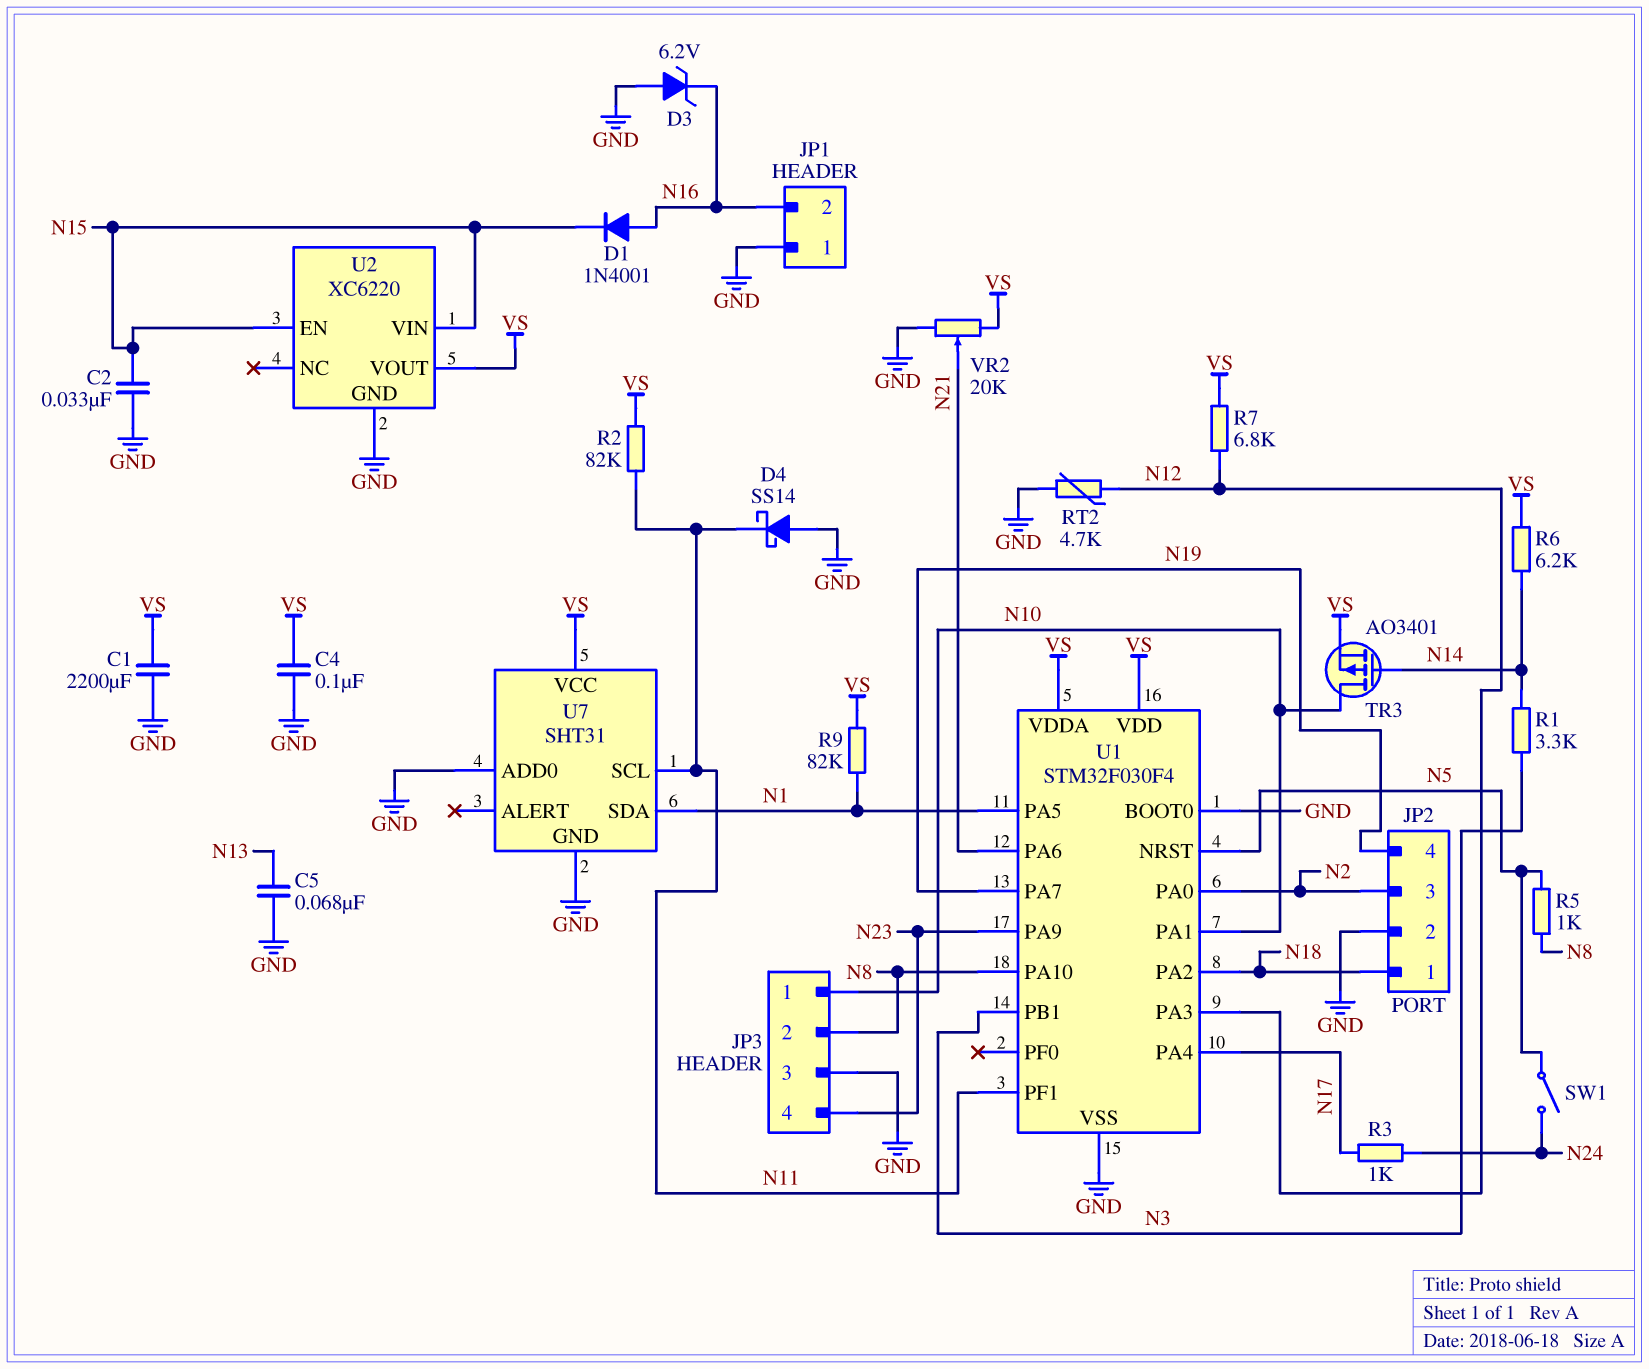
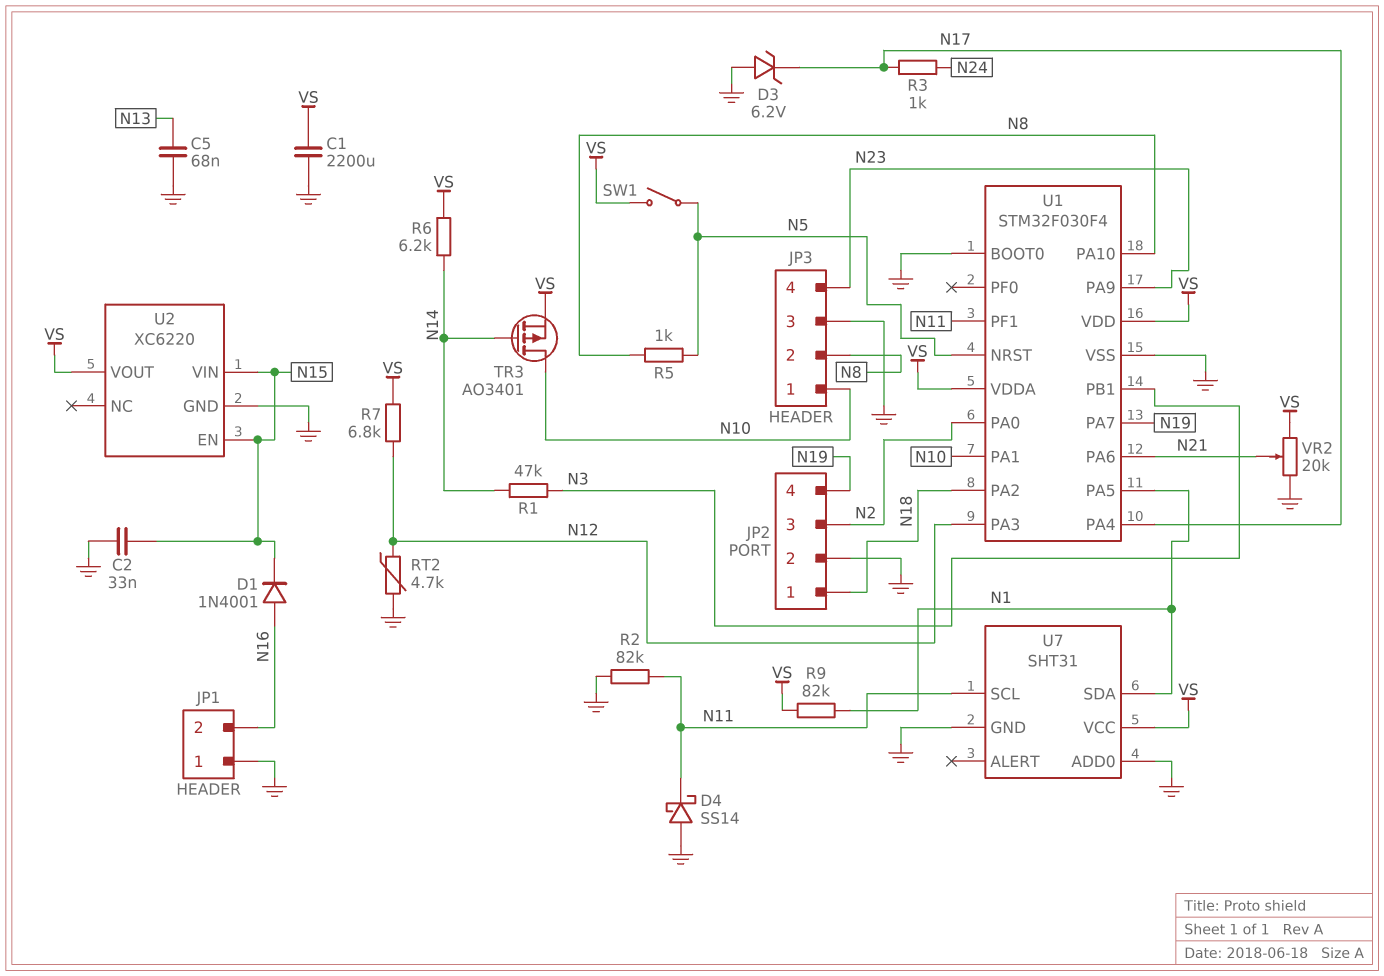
C4: 100nF (GND, VS) -> none
D3: zener 6.2V (A GND, K N16) -> zener 6.2V (A GND, K N17)
R1: 3.3k (N3, N14) -> 47k (N3, N14)
R2: 82k (N11, VS) -> 82k (GND, N11)
SW1: switch (N5, N24) -> switch (N5, VS)

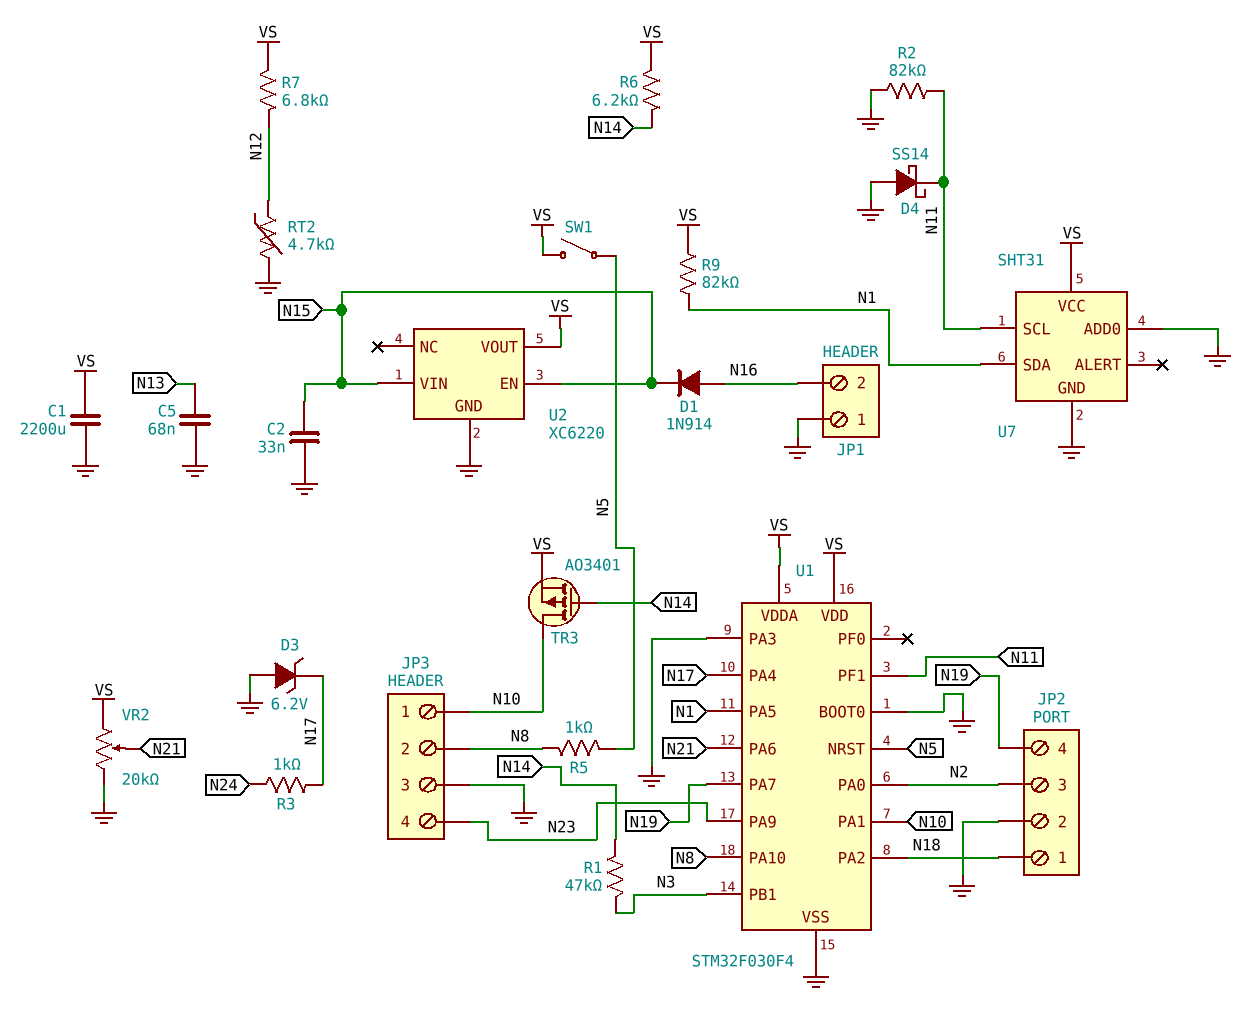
D1: diode 1N4001 (A N16, K N15) -> diode 1N914 (A N16, K N15)
U1 pin PA3: N12 -> GND

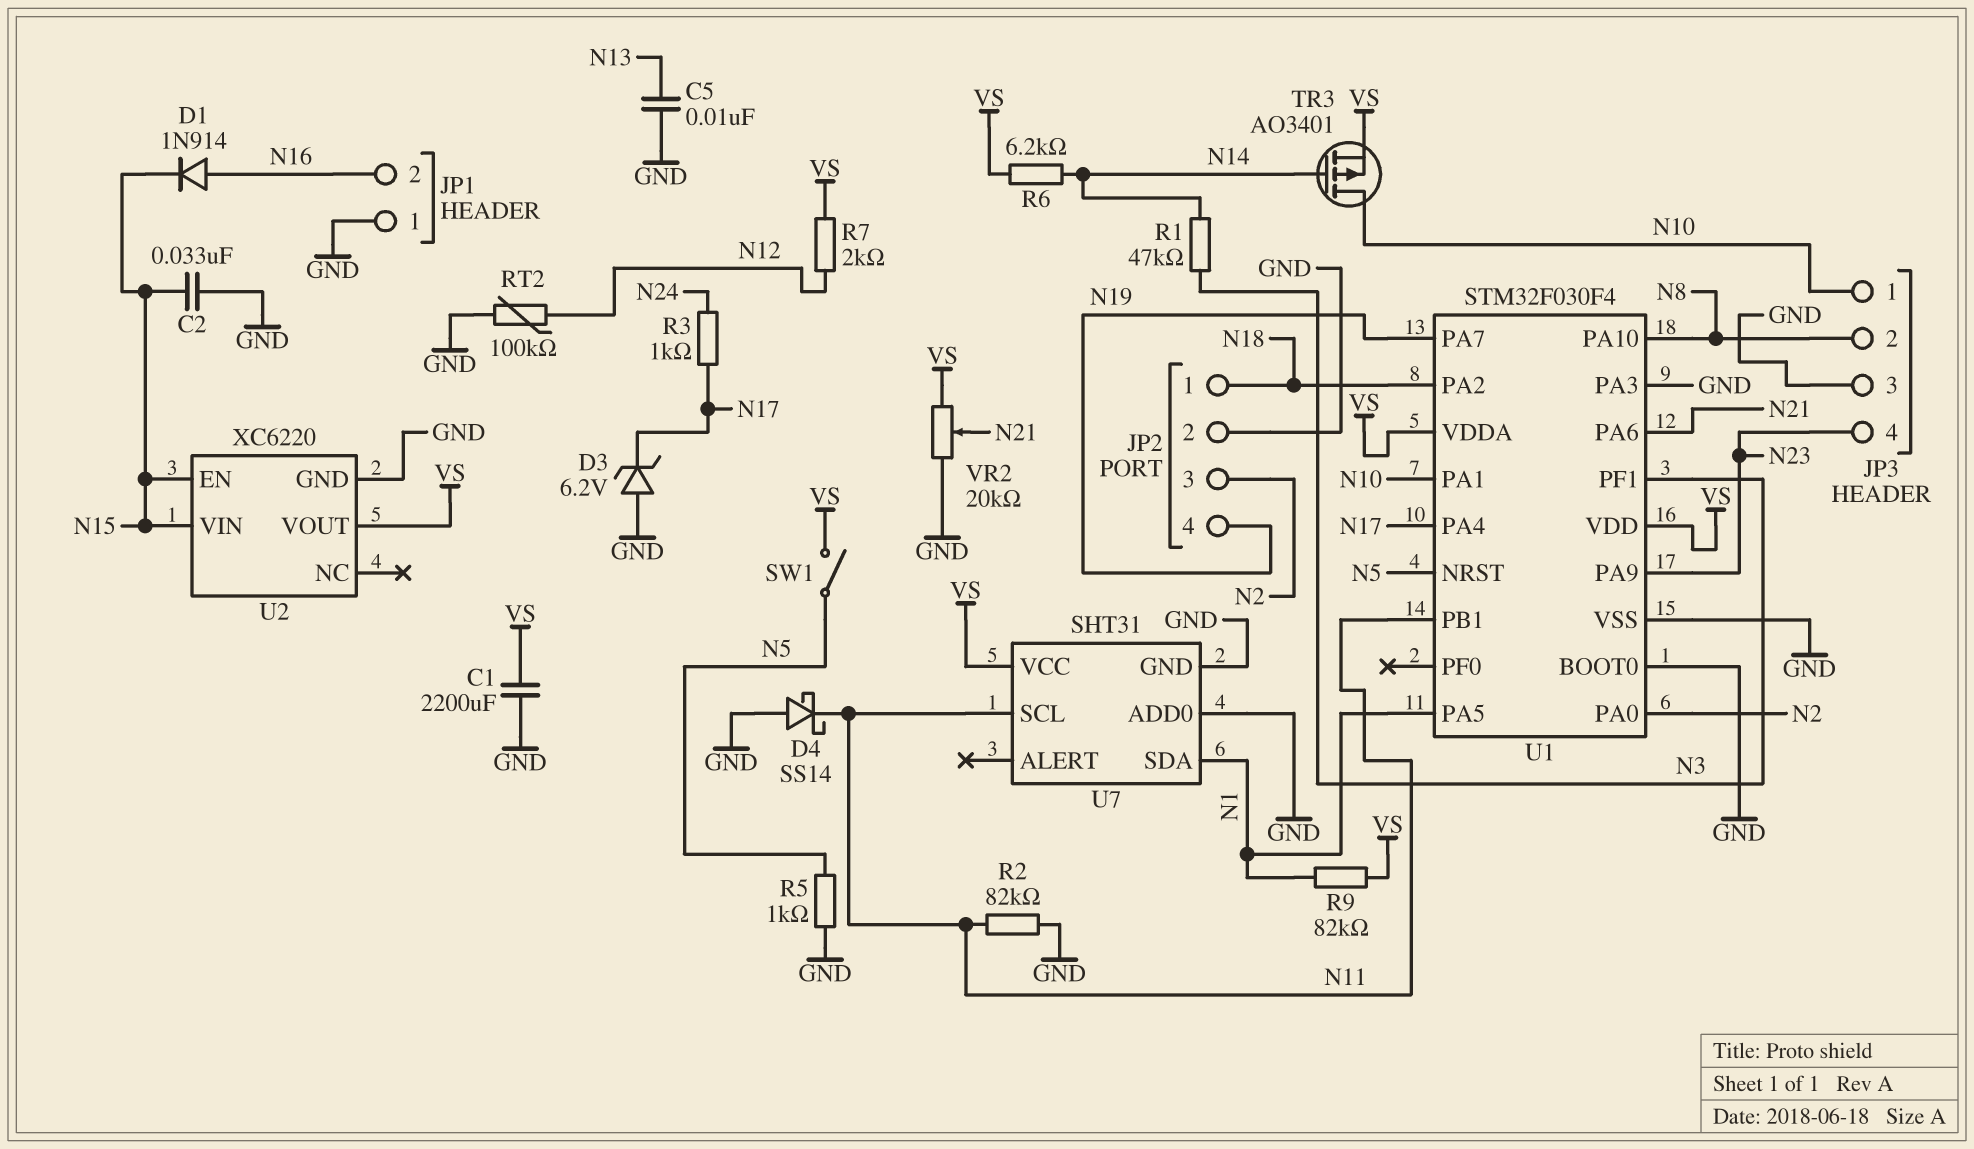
C5: 68nF (GND, N13) -> 10nF (GND, N13)
R5: 1k (N5, N8) -> 1k (GND, N5)
R7: 6.8k (N12, VS) -> 2k (N12, VS)
RT2: 4.7k (GND, N12) -> 100k (GND, N12)
U1 pin PB1: N3 -> N11
U1 pin PF1: N11 -> N3

